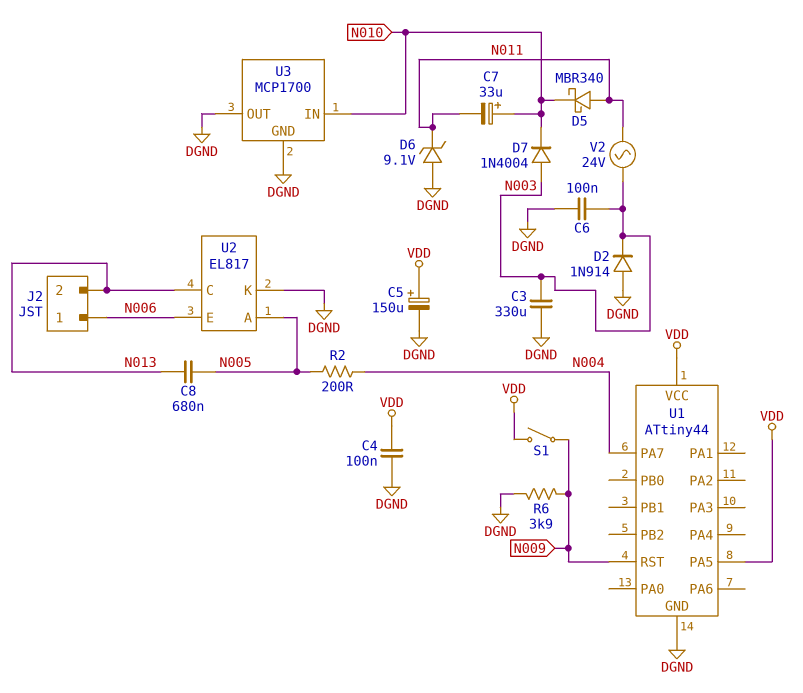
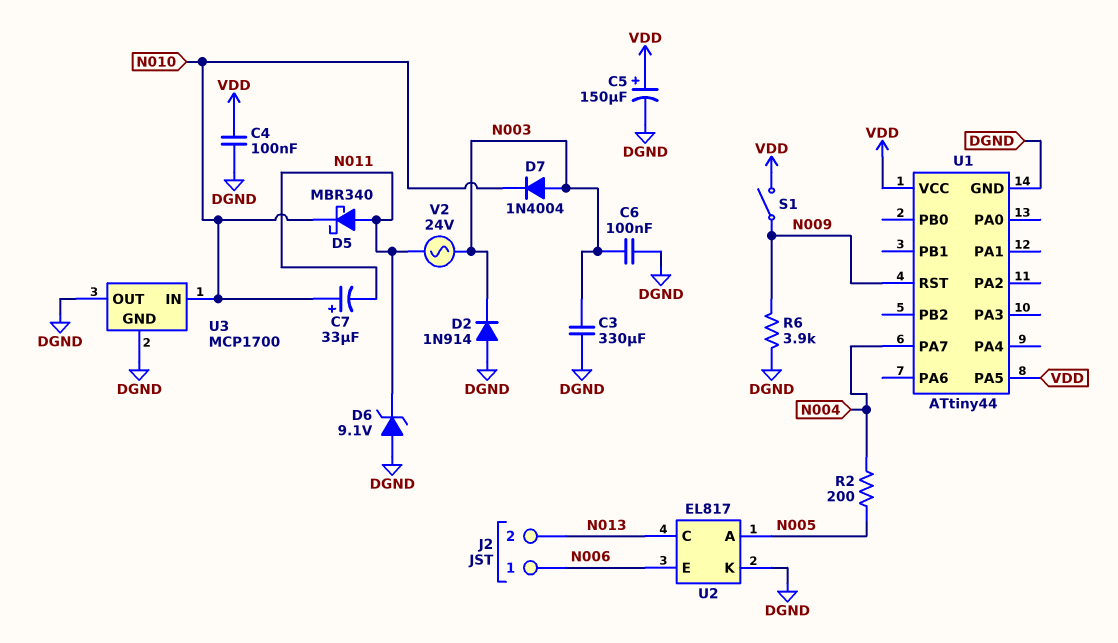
C8: 680nF (N005, N013) -> none

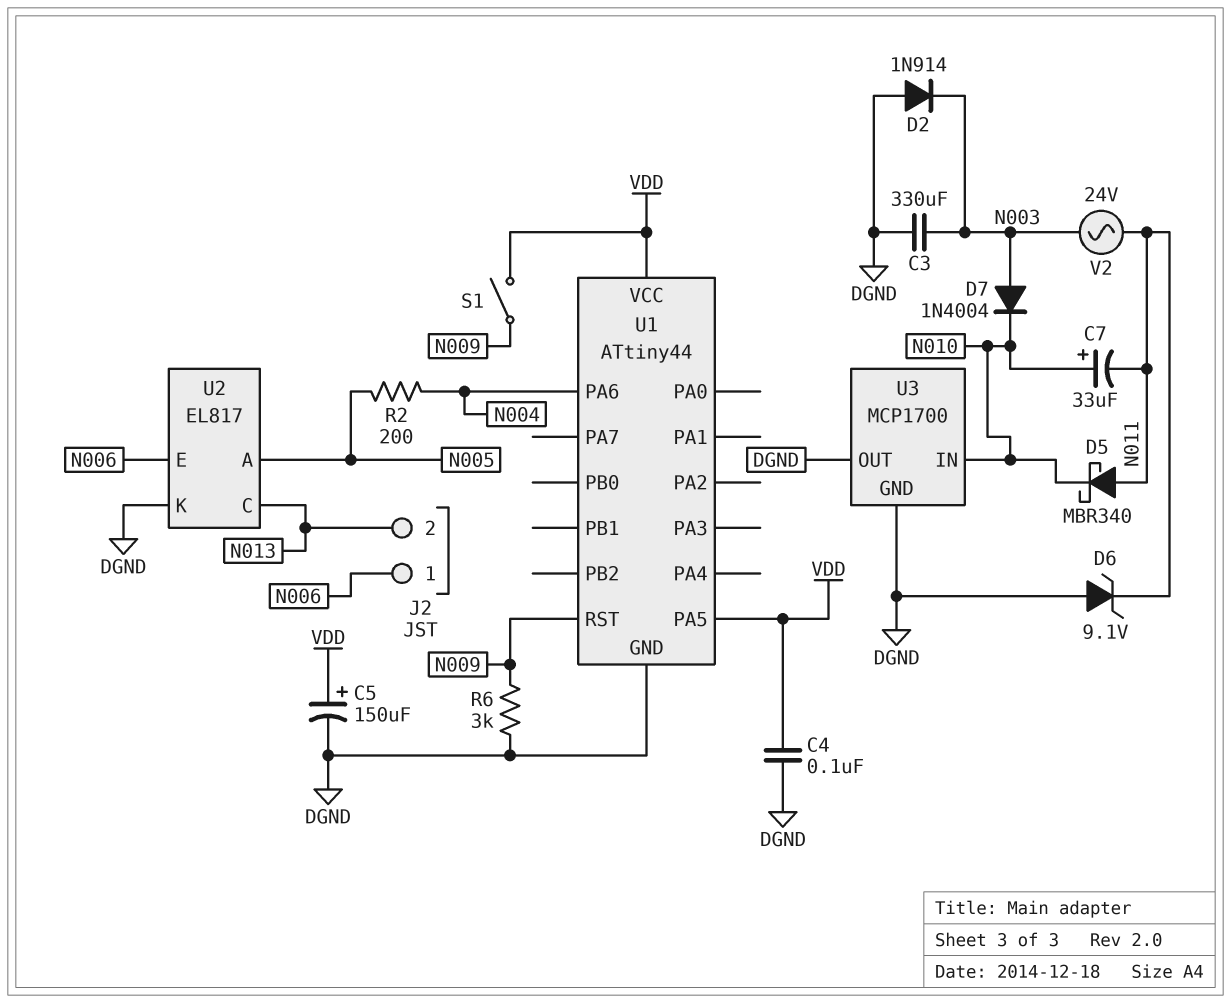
C6: 100nF (DGND, N003) -> none
R6: 3.9k (DGND, N009) -> 3k (DGND, N009)
U1 pin PA6: none -> N004
U1 pin PA7: N004 -> none

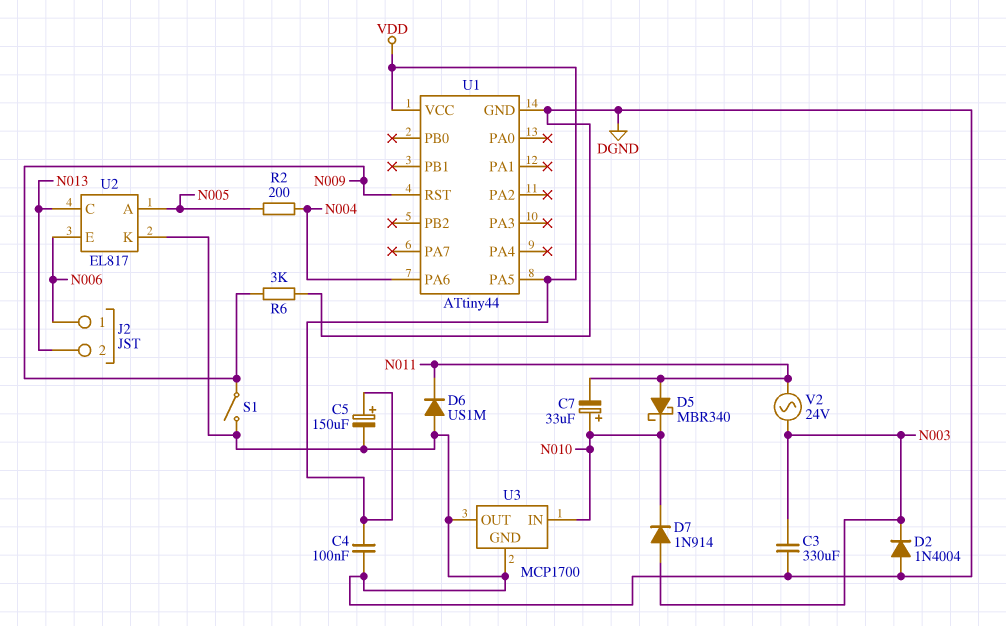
D2: diode 1N914 (A DGND, K N003) -> diode 1N4004 (A DGND, K N003)
D6: zener 9.1V (A DGND, K N011) -> diode US1M (A DGND, K N011)
D7: diode 1N4004 (A N003, K N010) -> diode 1N914 (A N003, K N010)
S1: switch (N009, VDD) -> switch (DGND, N009)

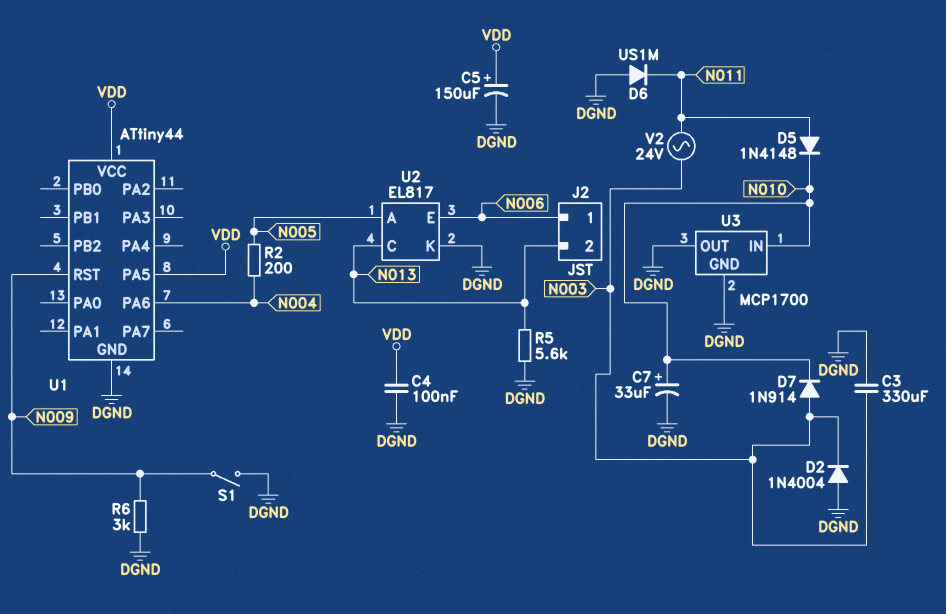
C7: 33uF (plus N010, minus N011) -> 33uF (plus N010, minus DGND)
D5: schottky MBR340 (A N011, K N010) -> diode 1N4148 (A N011, K N010)
R5: none -> 5.6k (DGND, N013)

